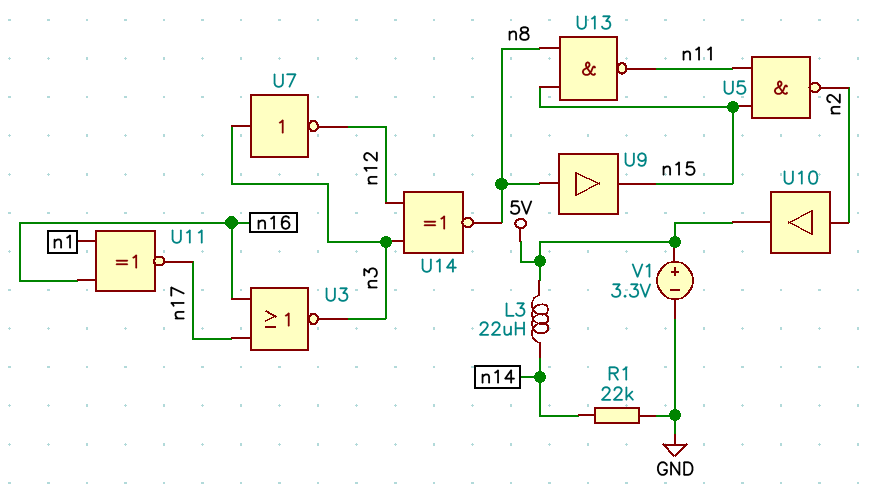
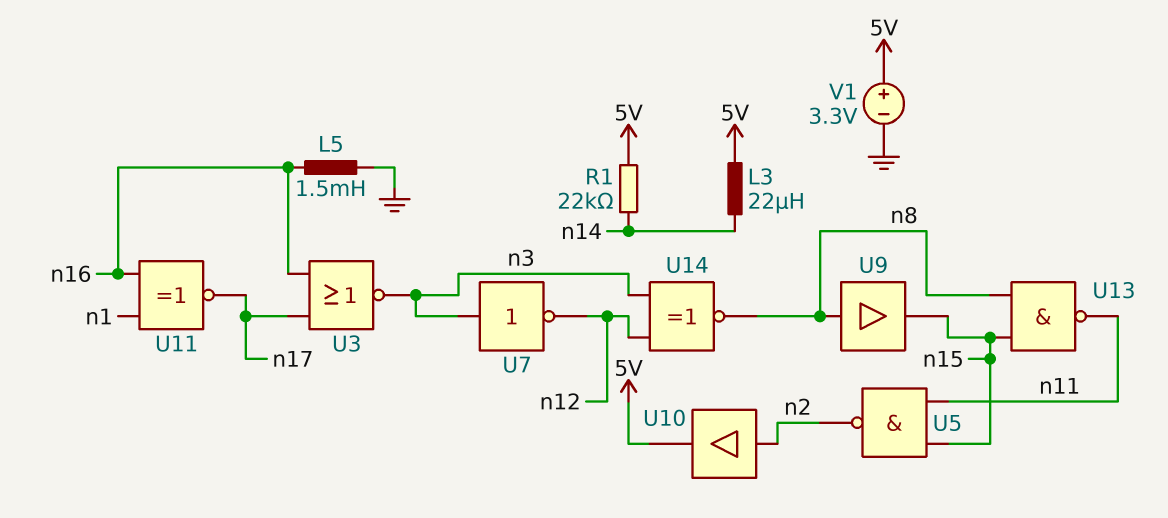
L5: none -> 1.5mH (GND, n16)
R1: 22k (GND, n14) -> 22k (5V, n14)

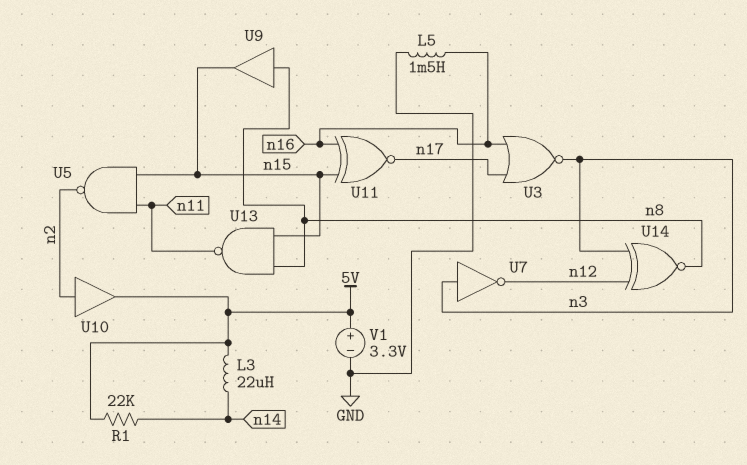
U11: XNOR (in n1, in n16, out n17) -> XNOR (in n15, in n16, out n17)

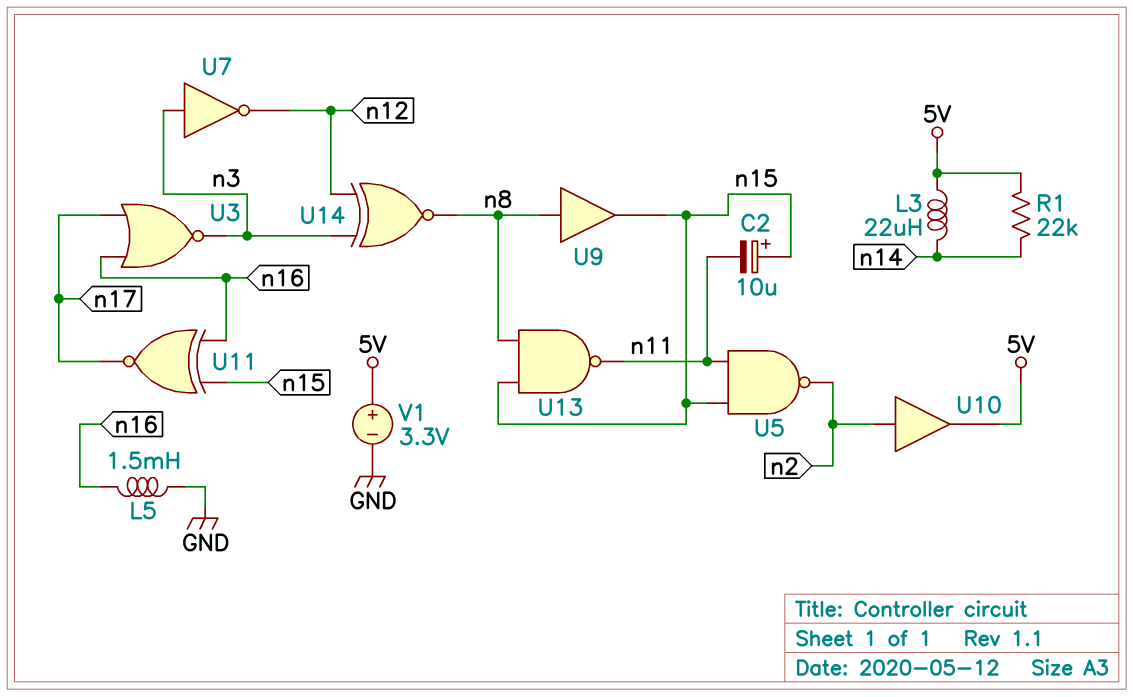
C2: none -> 10uF (plus n15, minus n11)

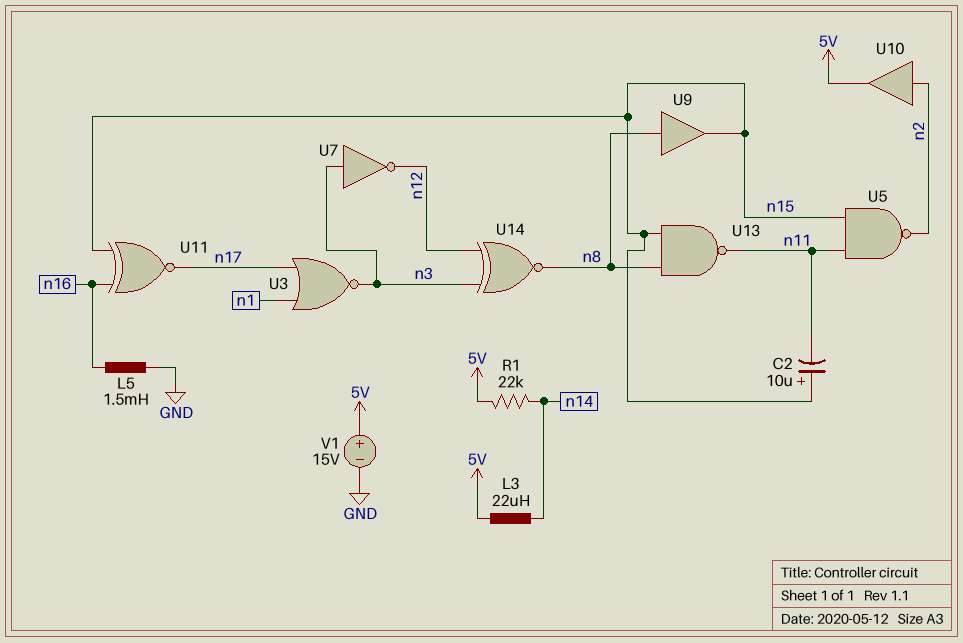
U3: NOR (in n16, in n17, out n3) -> NOR (in n1, in n17, out n3)
V1: 3.3V (plus 5V, minus GND) -> 15V (plus 5V, minus GND)

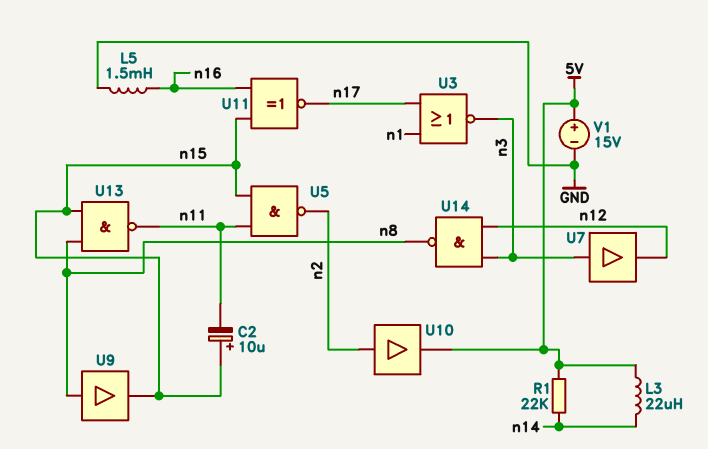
U7: NOT (in n3, out n12) -> buffer (in n3, out n12)
U14: XNOR (in n3, in n12, out n8) -> NAND (in n3, in n12, out n8)

